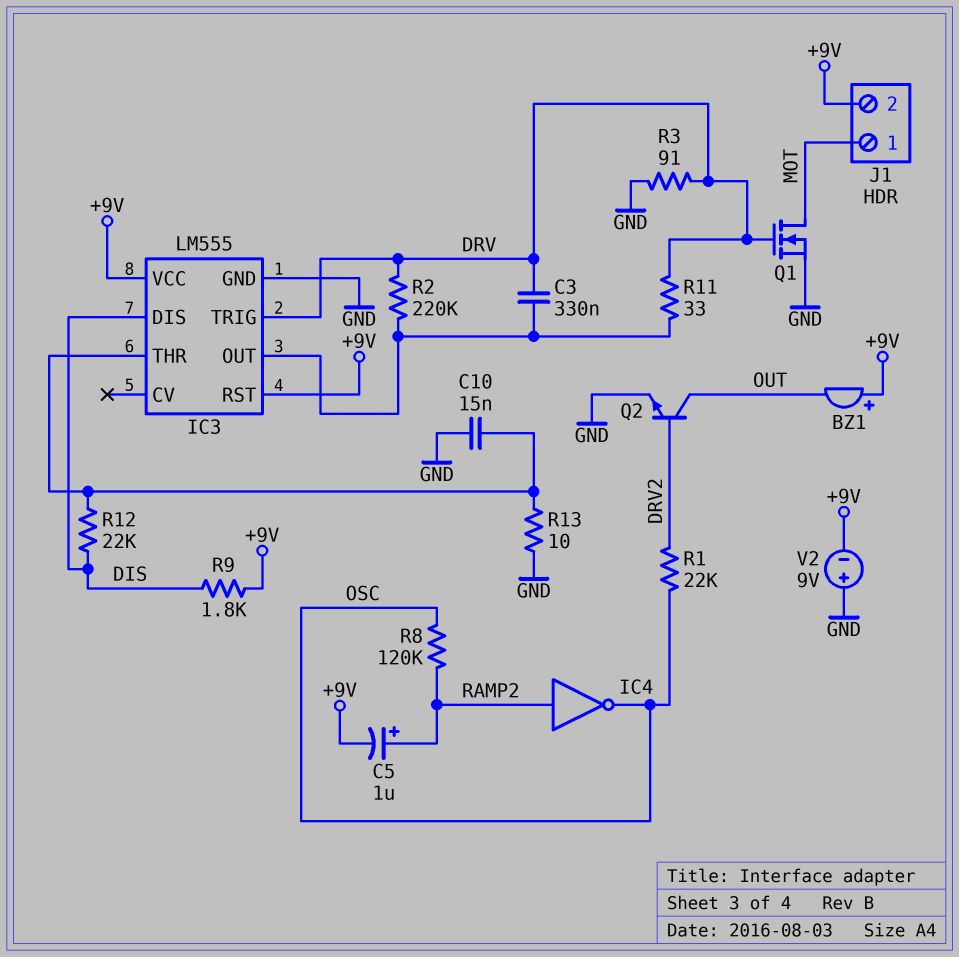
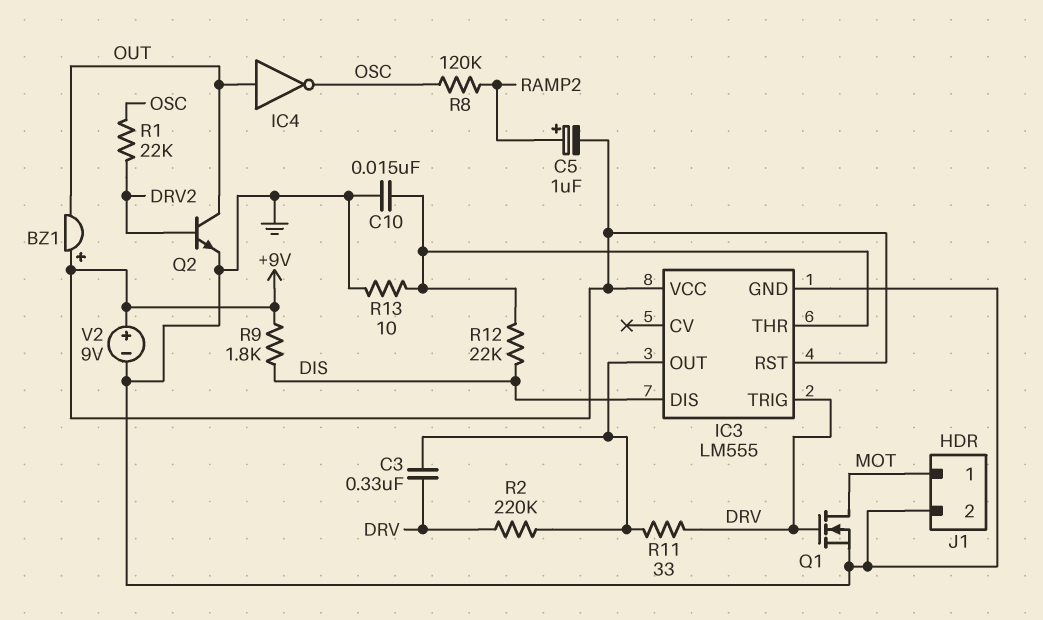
IC4: NOT (in RAMP2, out OSC) -> NOT (in OUT, out OSC)
J1 pin 2: +9V -> GND
R3: 91 (DRV, GND) -> none
V2: 9V (plus GND, minus +9V) -> 9V (plus +9V, minus GND)

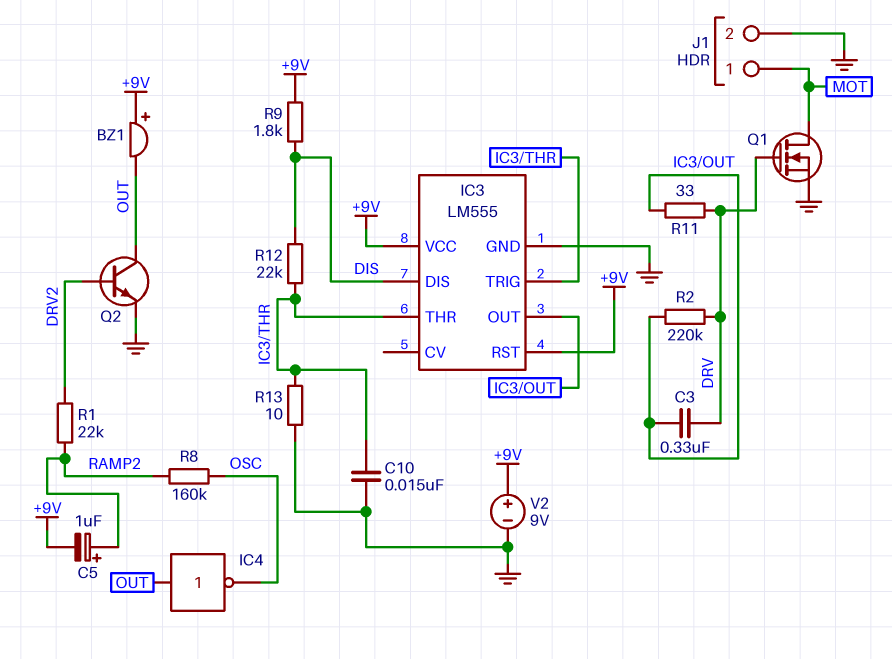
IC3 pin TRIG: DRV -> IC3/THR
R1: 22k (DRV2, OSC) -> 22k (DRV2, RAMP2)
R8: 120k (OSC, RAMP2) -> 160k (OSC, RAMP2)

